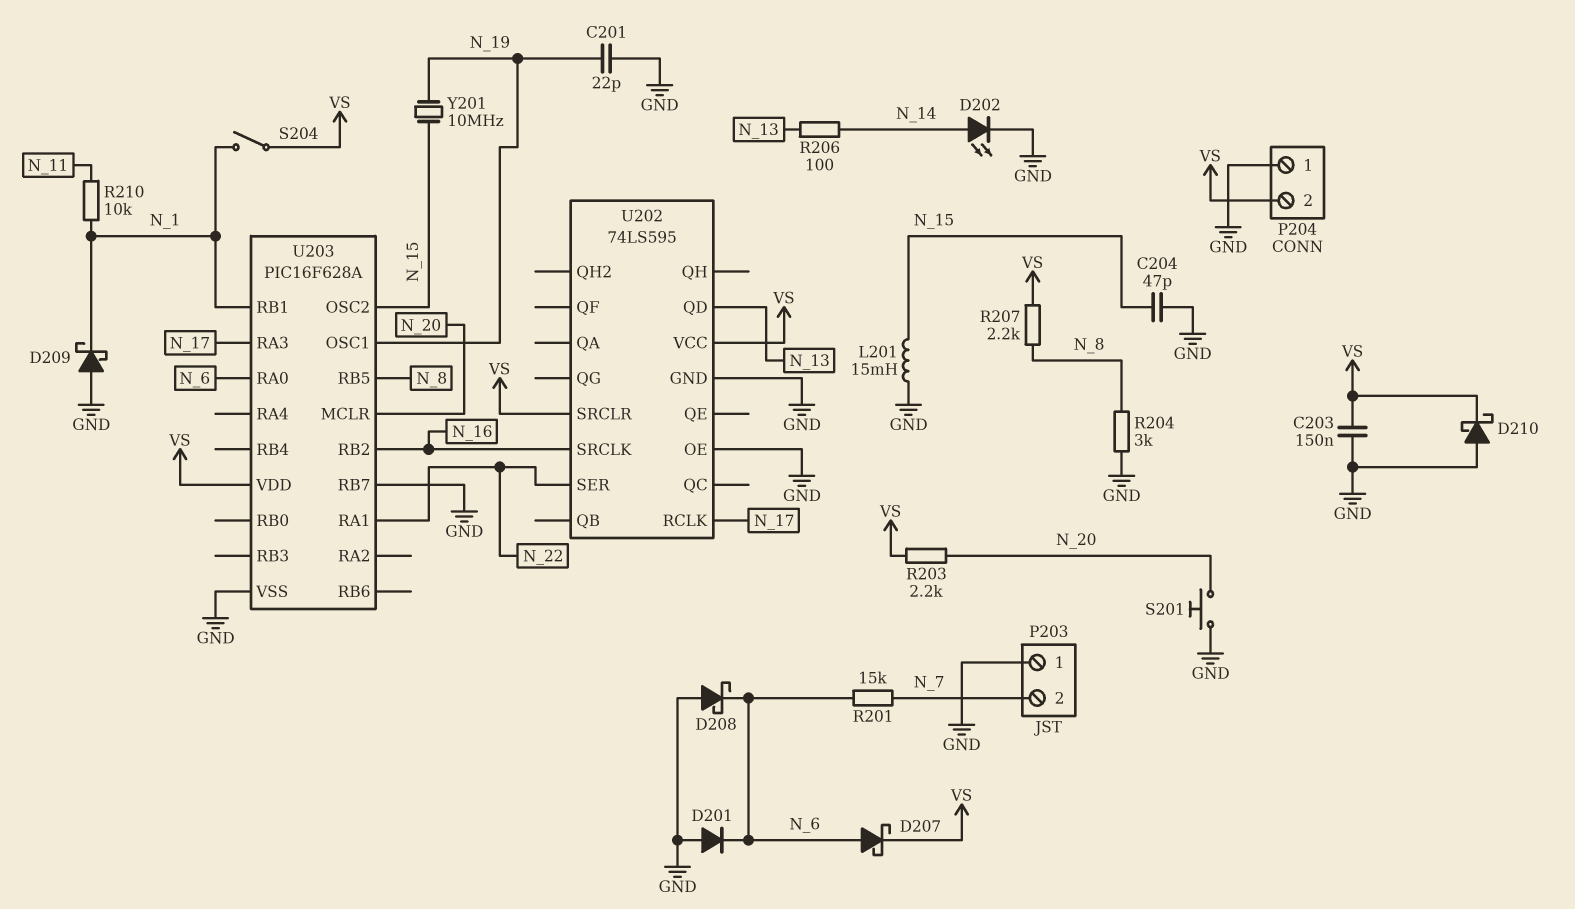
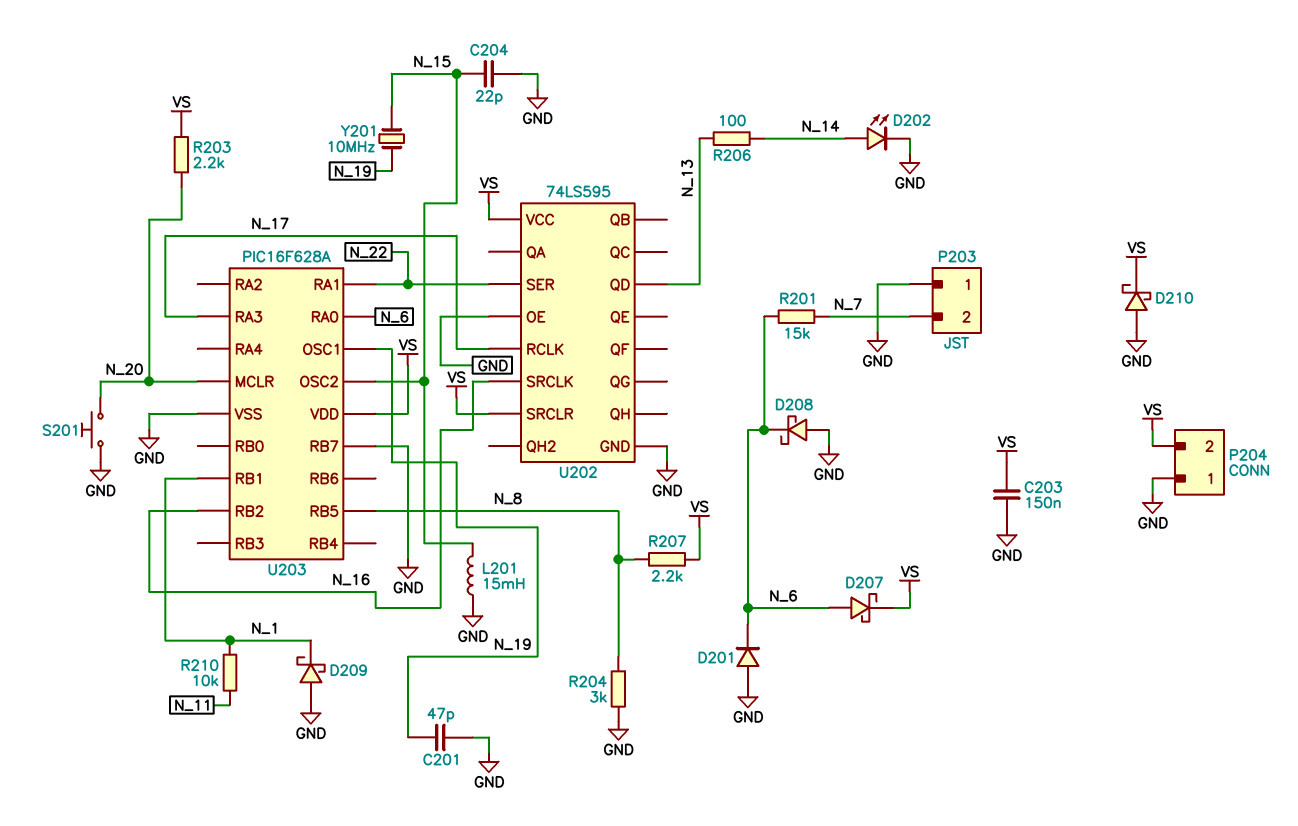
C201: 22pF (GND, N_19) -> 47pF (GND, N_19)
C204: 47pF (GND, N_15) -> 22pF (GND, N_15)
S204: switch (N_1, VS) -> none

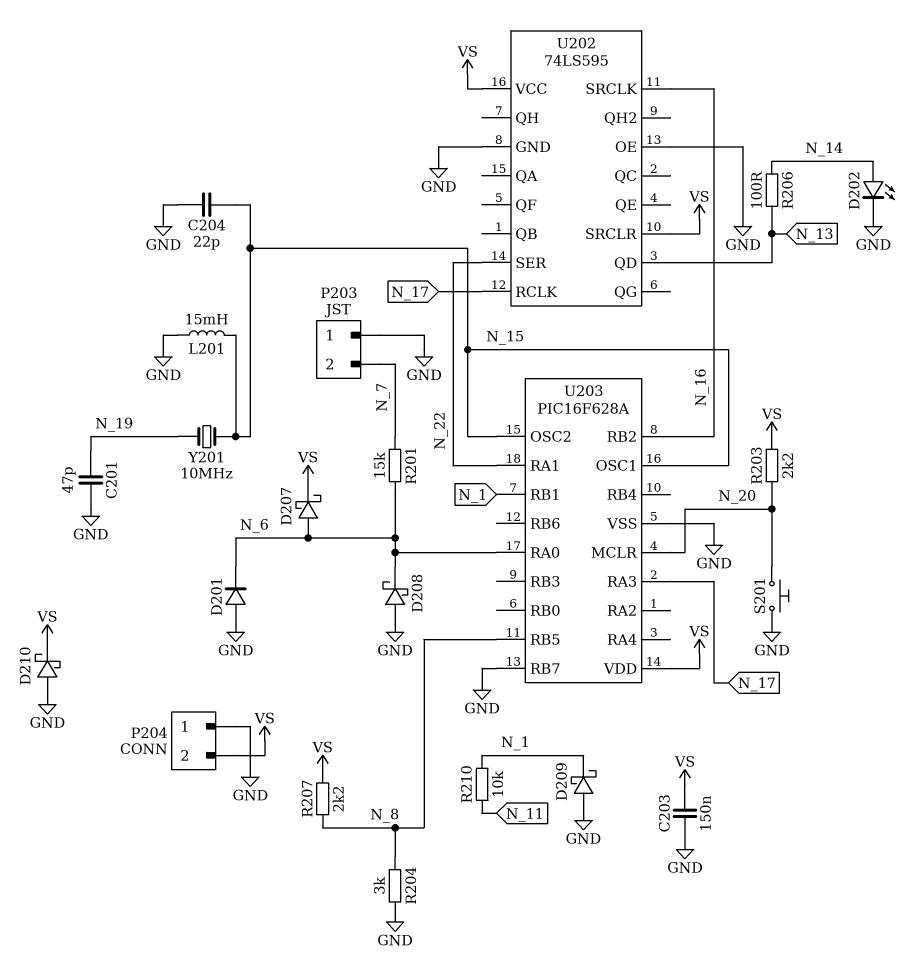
U203 pin OSC1: N_19 -> N_15

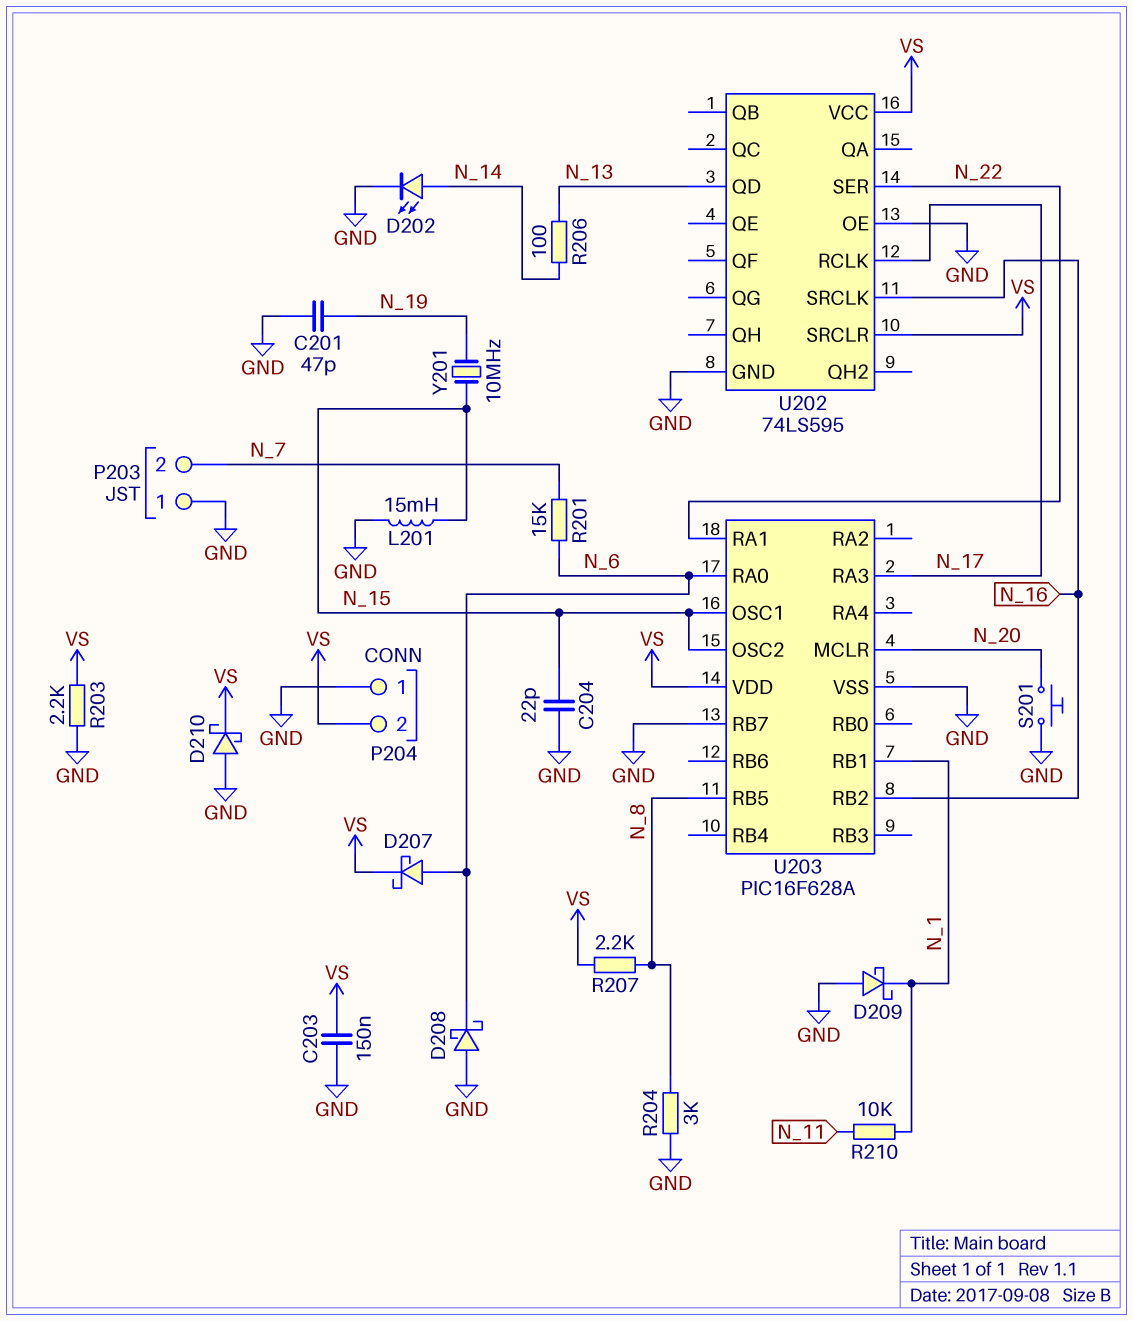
D201: diode (A GND, K N_6) -> none
R203: 2.2k (N_20, VS) -> 2.2k (GND, VS)

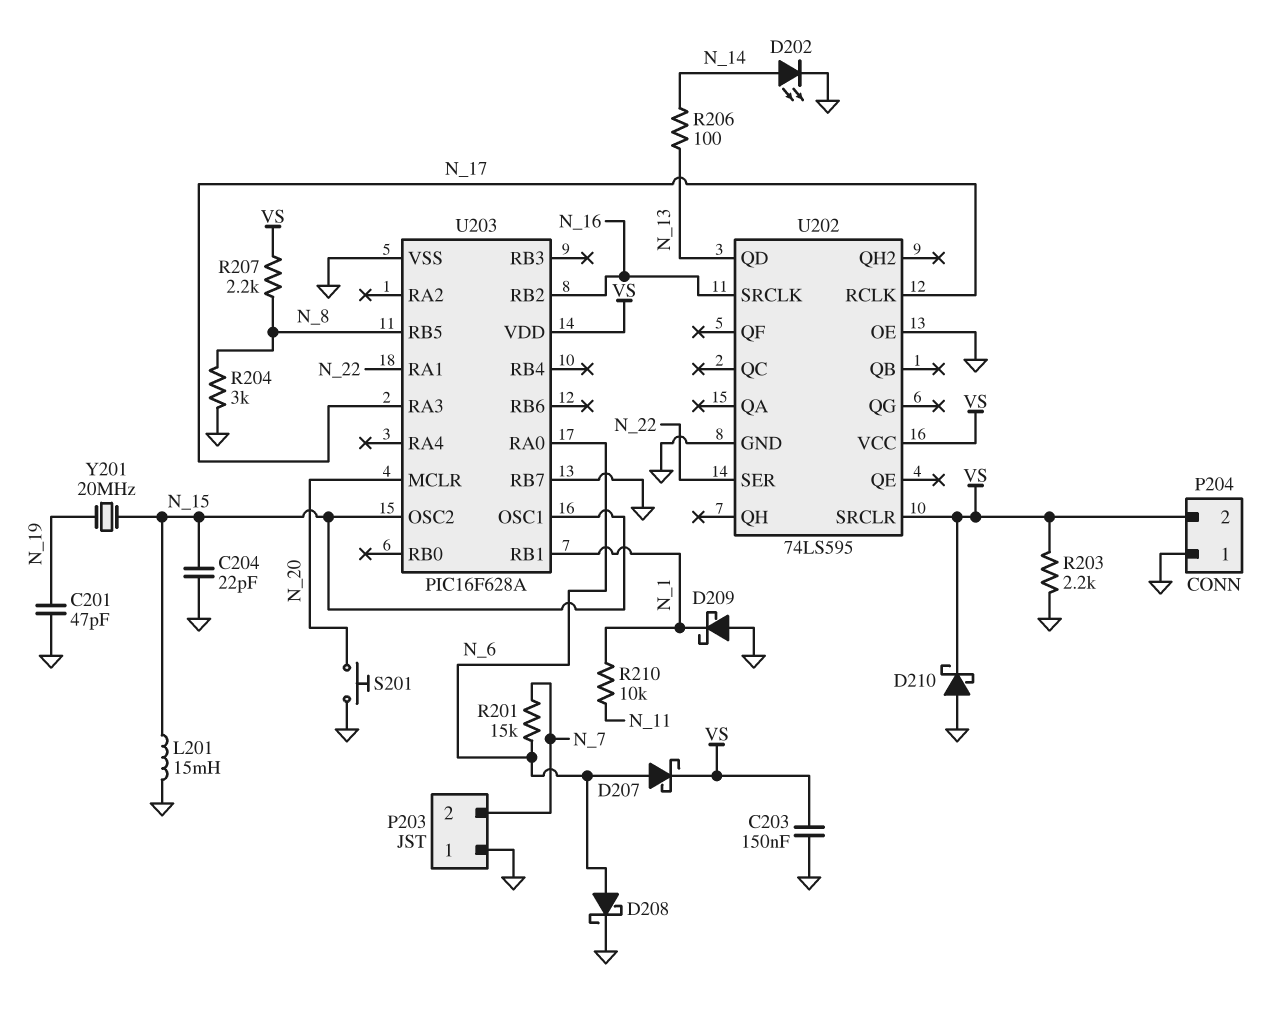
D208: schottky (A GND, K N_6) -> schottky (A N_6, K GND)
Y201: 10MHz (N_15, N_19) -> 20MHz (N_15, N_19)

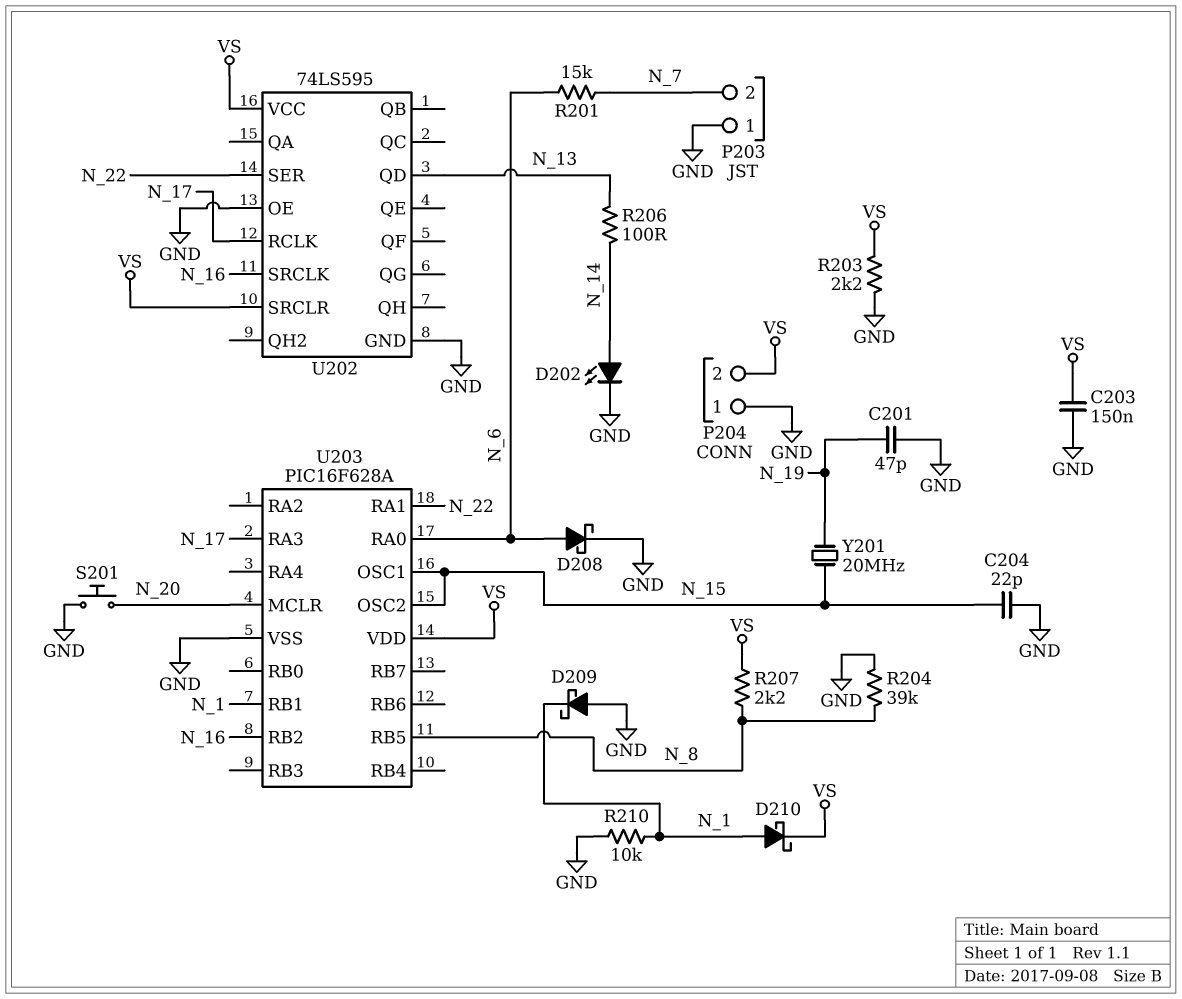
D207: schottky (A N_6, K VS) -> none
D210: schottky (A GND, K VS) -> schottky (A N_1, K VS)
L201: 15mH (GND, N_15) -> none
R204: 3k (GND, N_8) -> 39k (GND, N_8)
R210: 10k (N_1, N_11) -> 10k (GND, N_1)
U203 pin RB7: GND -> none

